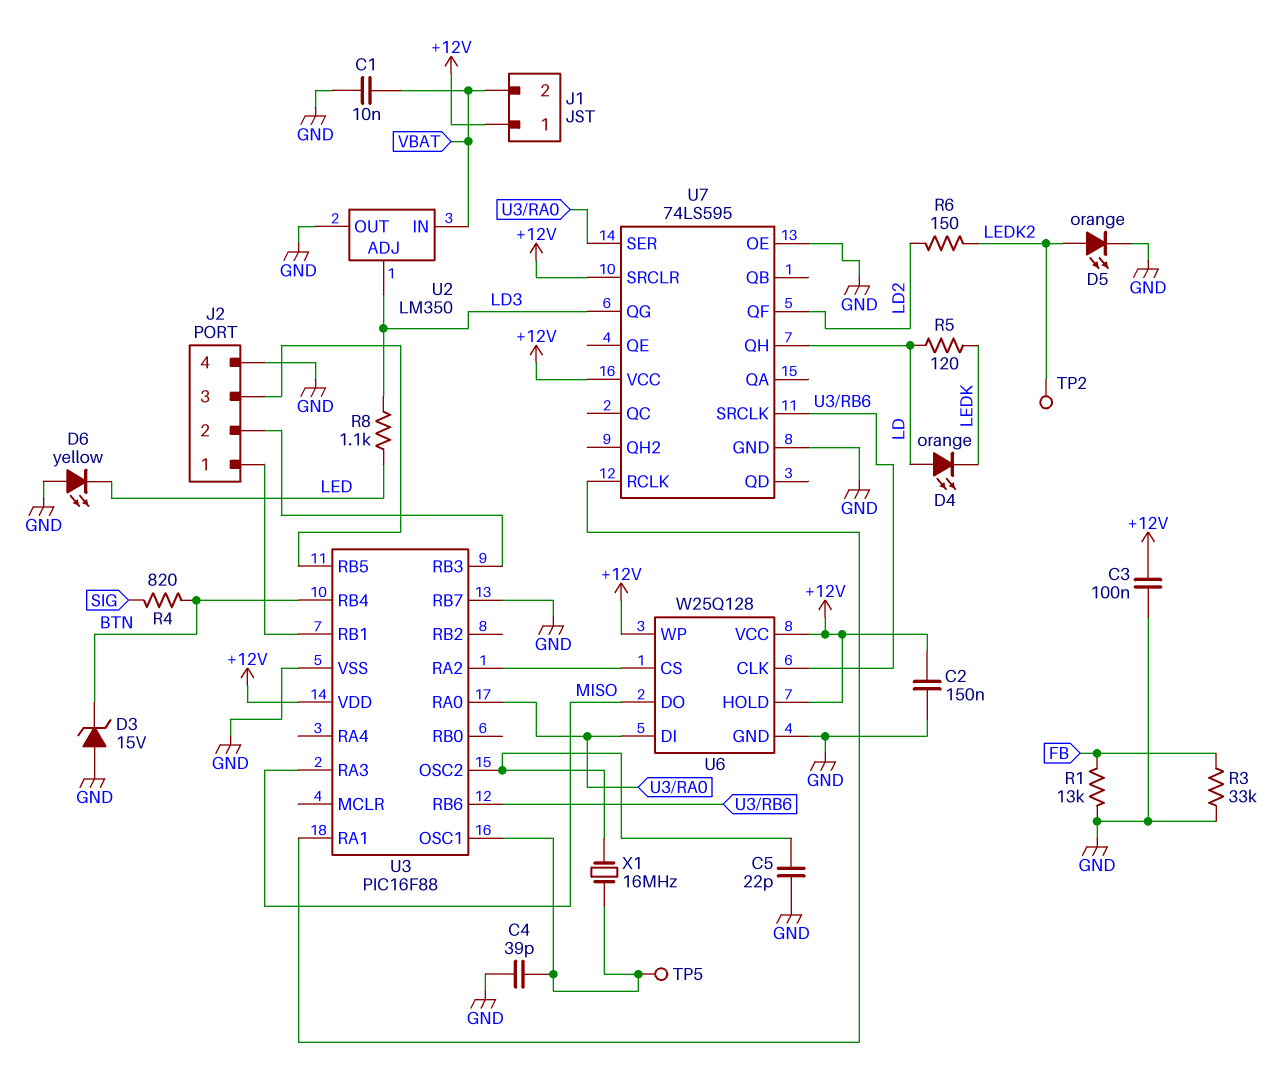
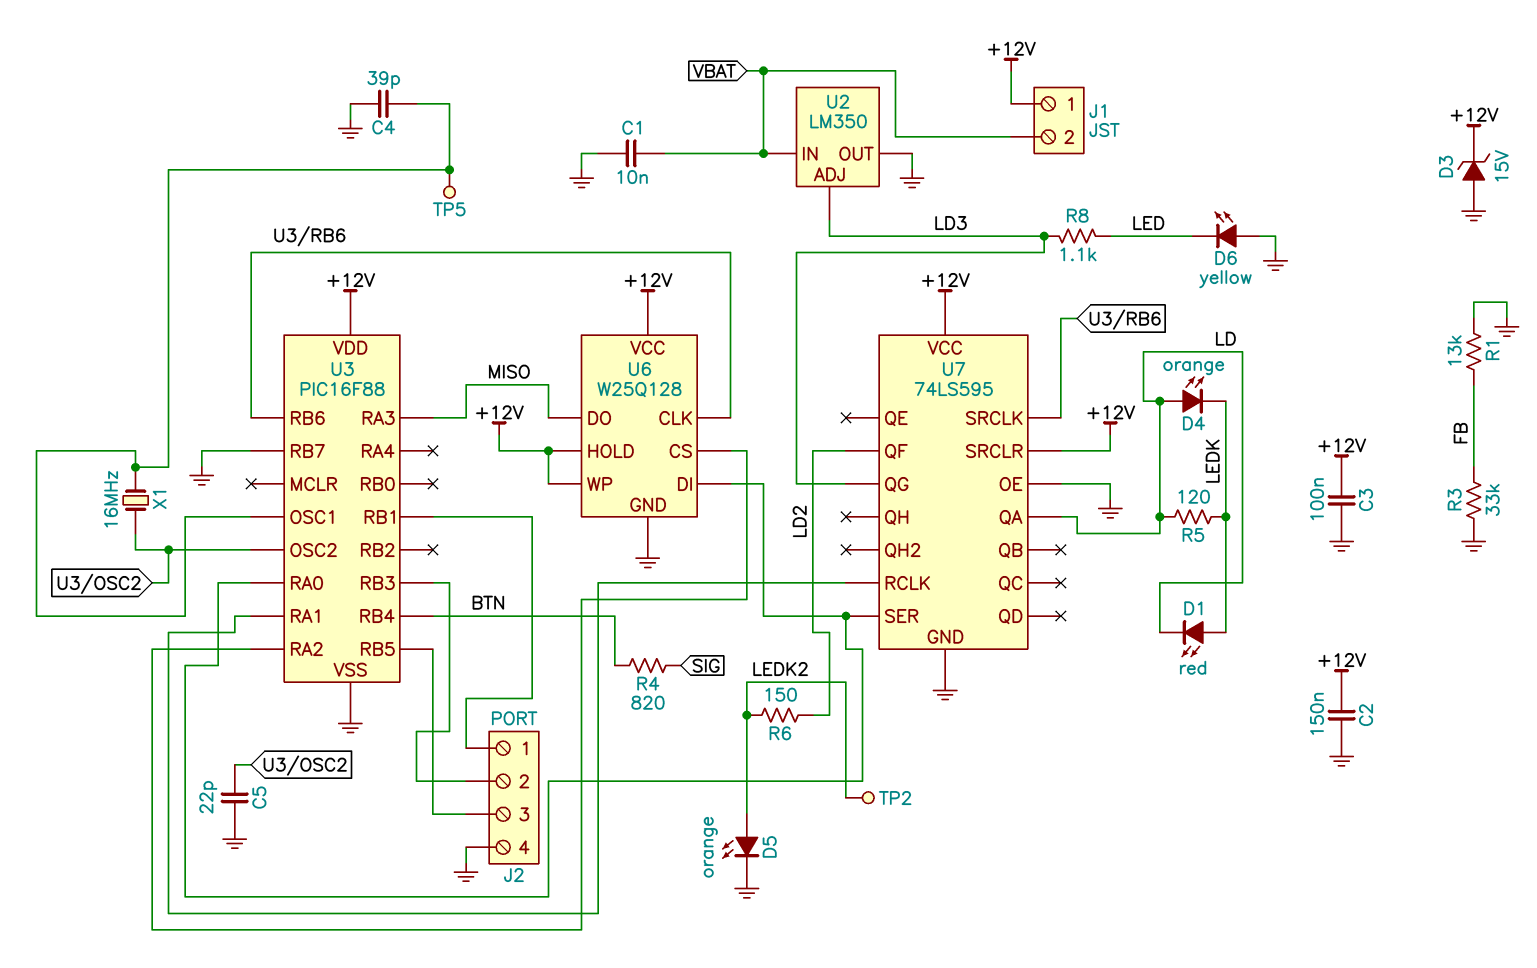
D1: none -> LED red (A LEDK, K LD)
D3: zener 15V (A GND, K BTN) -> zener 15V (A GND, K +12V)
U7 pin QA: none -> LD
U7 pin QH: LD -> none

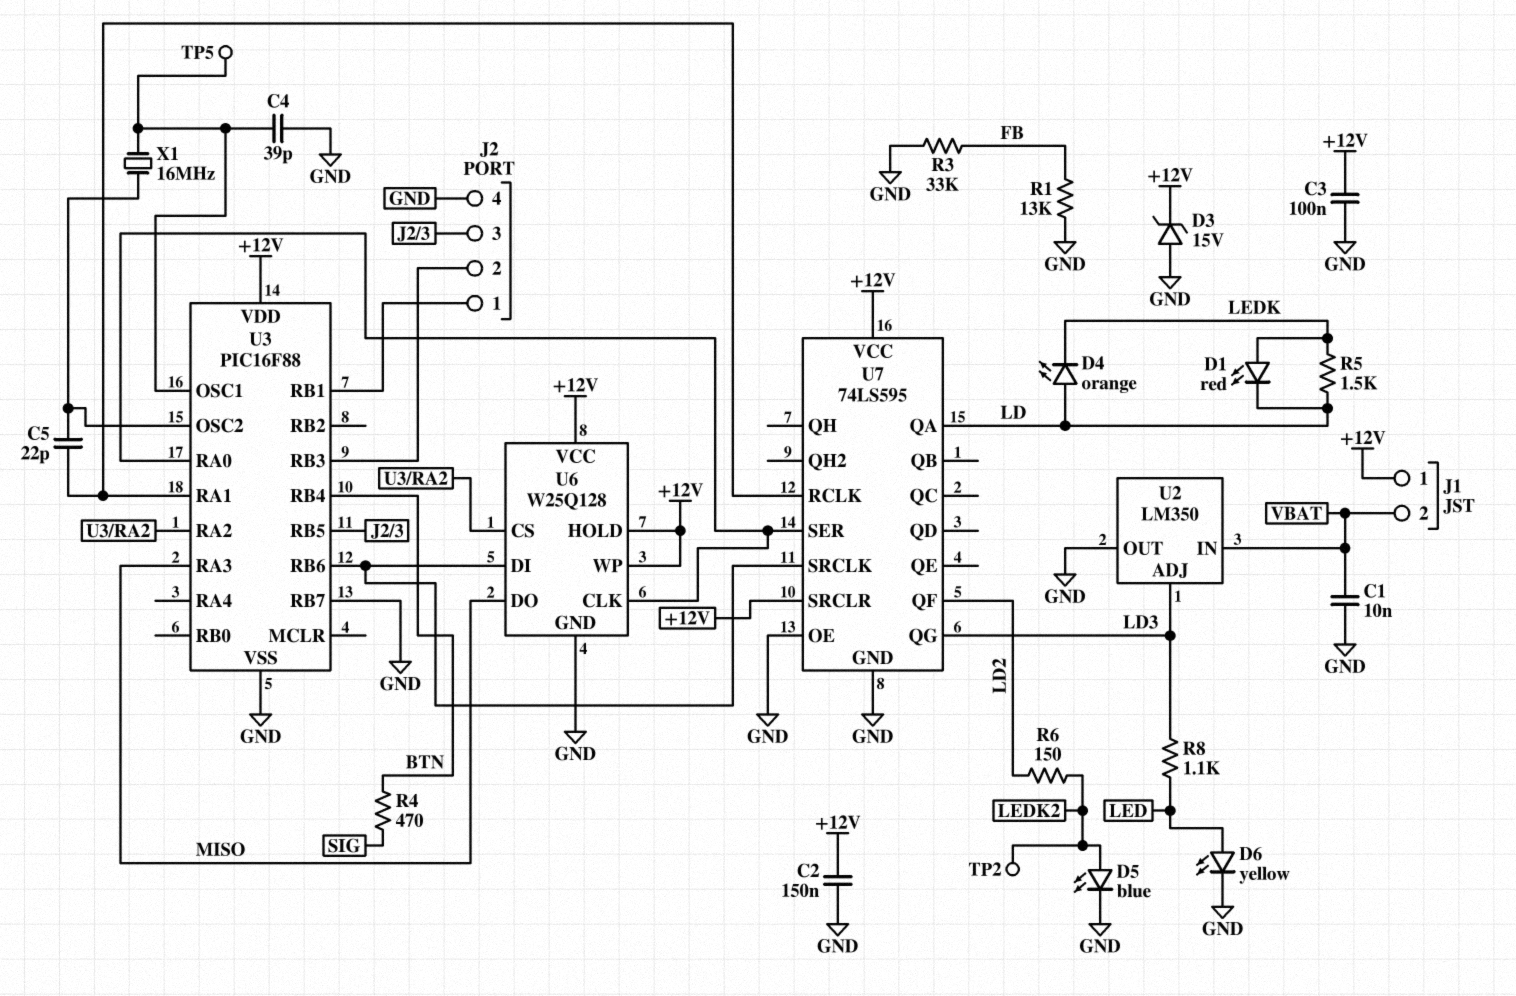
C5: 22pF (GND, U3/OSC2) -> 22pF (U3/OSC2, U3/RA1)
D5: LED orange (A LEDK2, K GND) -> LED blue (A LEDK2, K GND)
D6: LED yellow (A GND, K LED) -> LED yellow (A LED, K GND)
R4: 820 (BTN, SIG) -> 470 (BTN, SIG)
R5: 120 (LD, LEDK) -> 1.5k (LD, LEDK)
U6 pin CLK: U3/RB6 -> U3/RA0
U6 pin DI: U3/RA0 -> U3/RB6

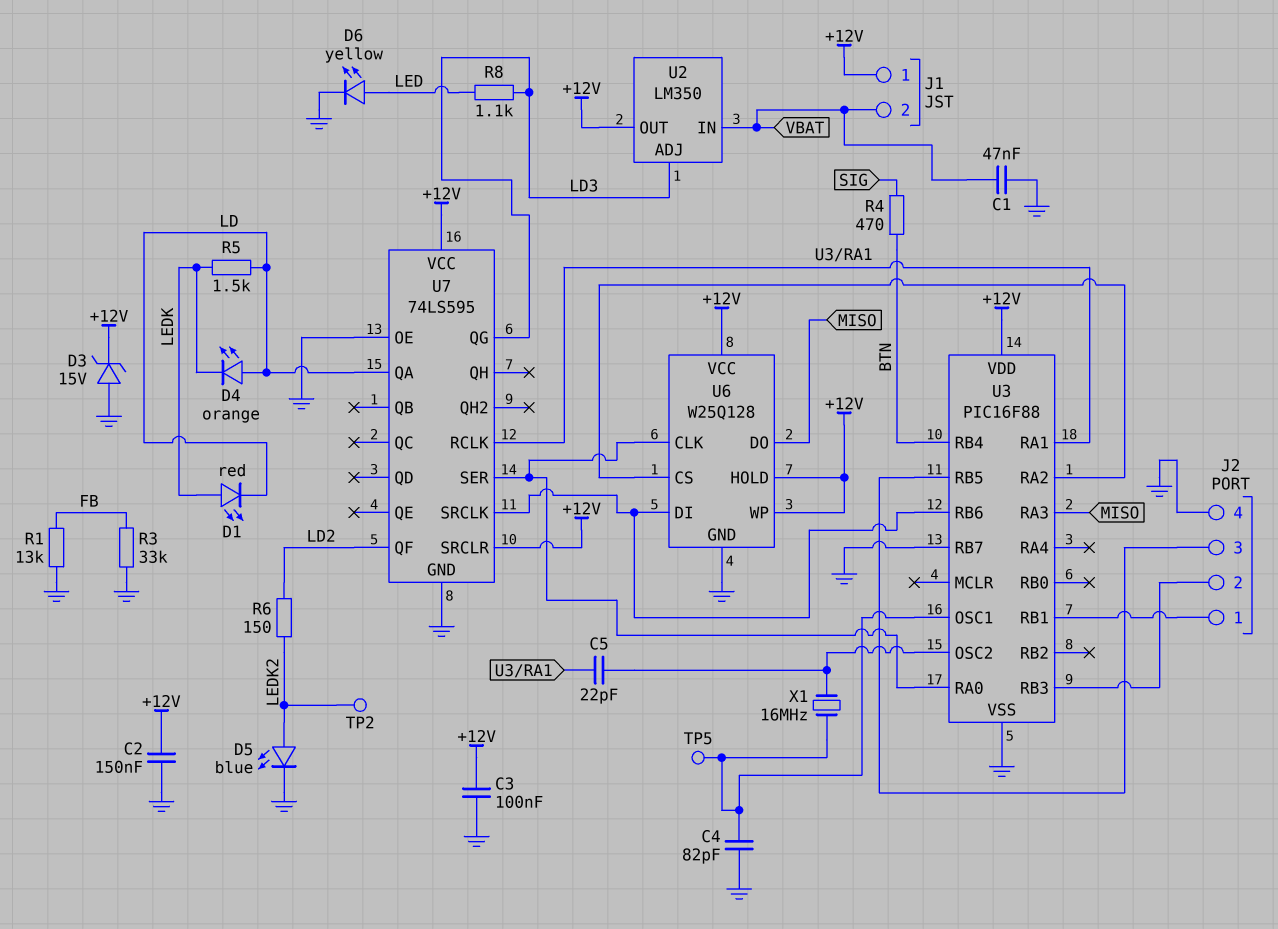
C1: 10nF (GND, VBAT) -> 47nF (GND, VBAT)
C4: 39pF (GND, U3/OSC1) -> 82pF (GND, U3/OSC1)
U2 pin OUT: GND -> +12V

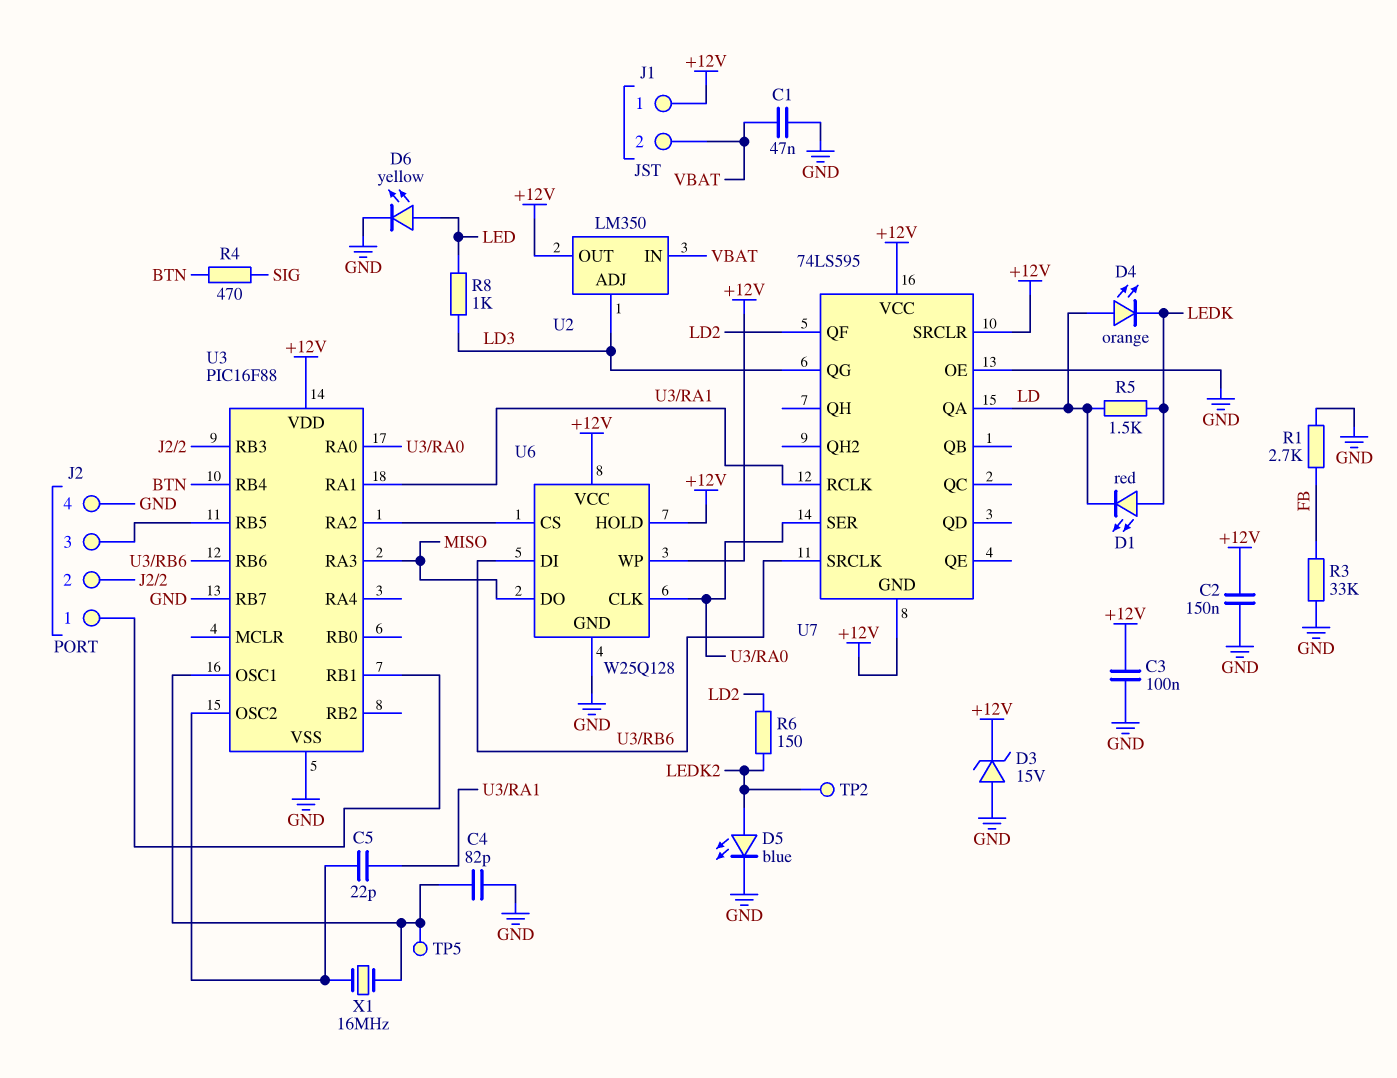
R1: 13k (FB, GND) -> 2.7k (FB, GND)
R8: 1.1k (LD3, LED) -> 1k (LD3, LED)
U7 pin GND: GND -> +12V

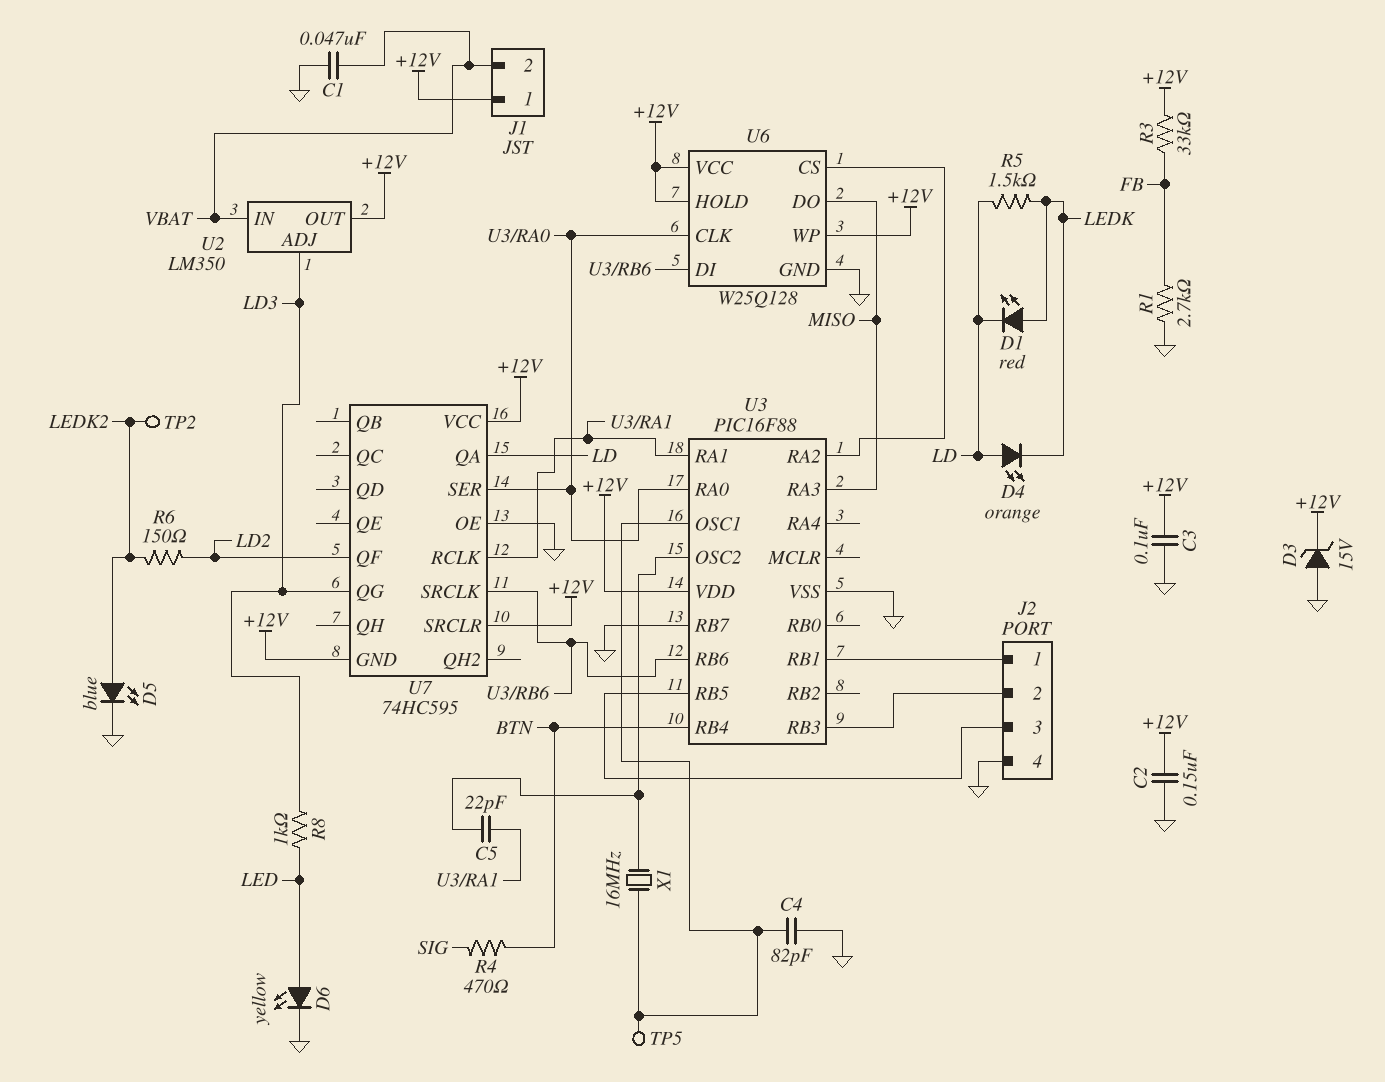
R3: 33k (FB, GND) -> 33k (+12V, FB)
U7: 74LS595 -> 74HC595

